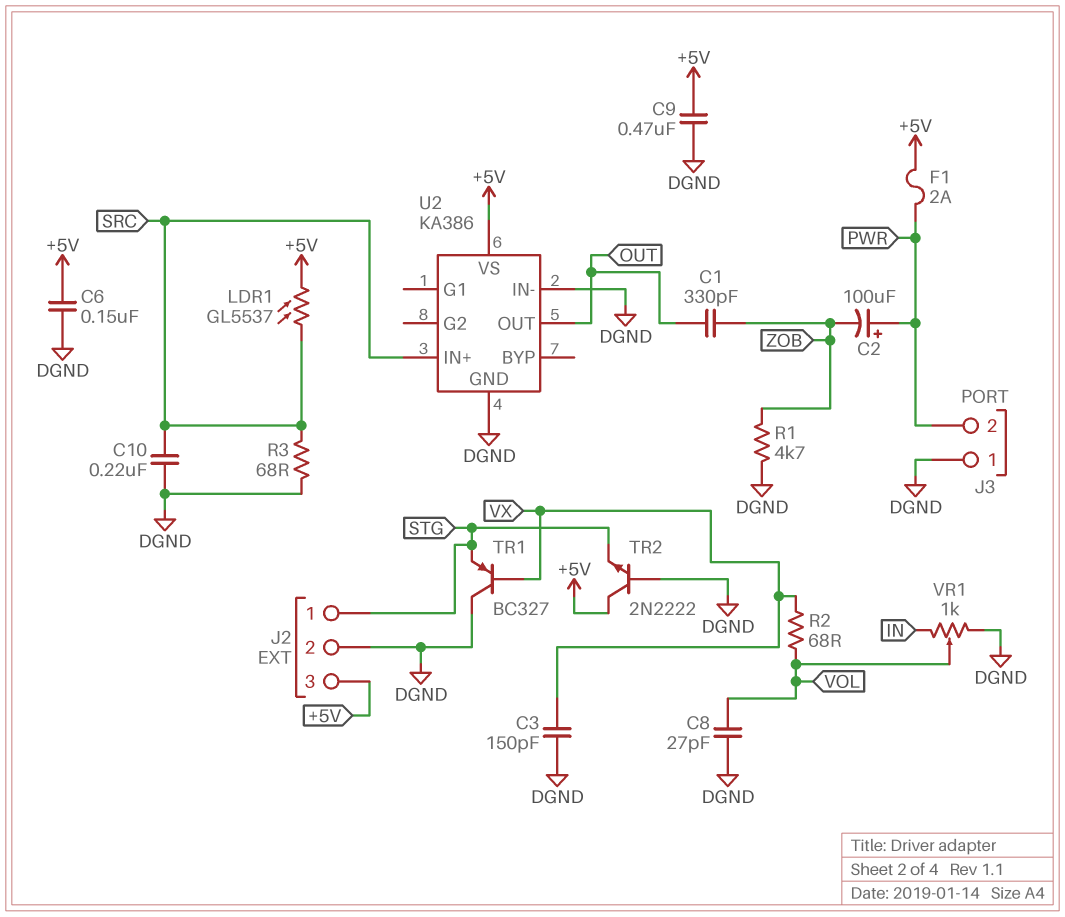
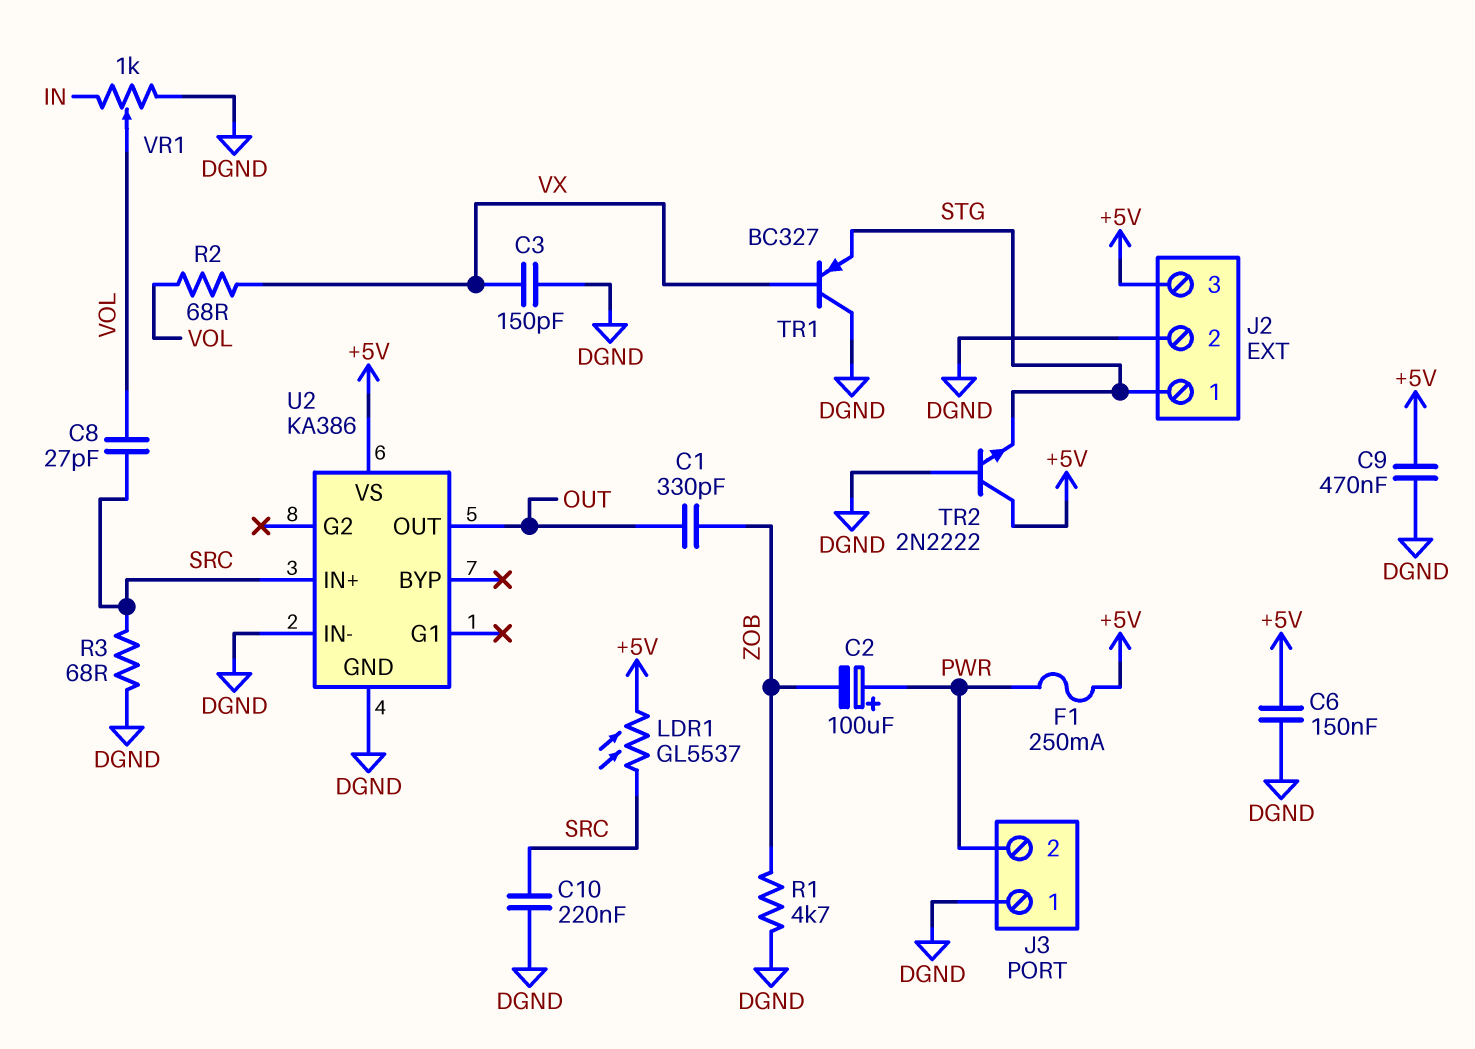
C8: 27pF (DGND, VOL) -> 27pF (SRC, VOL)
F1: 2A (+5V, PWR) -> 250mA (+5V, PWR)

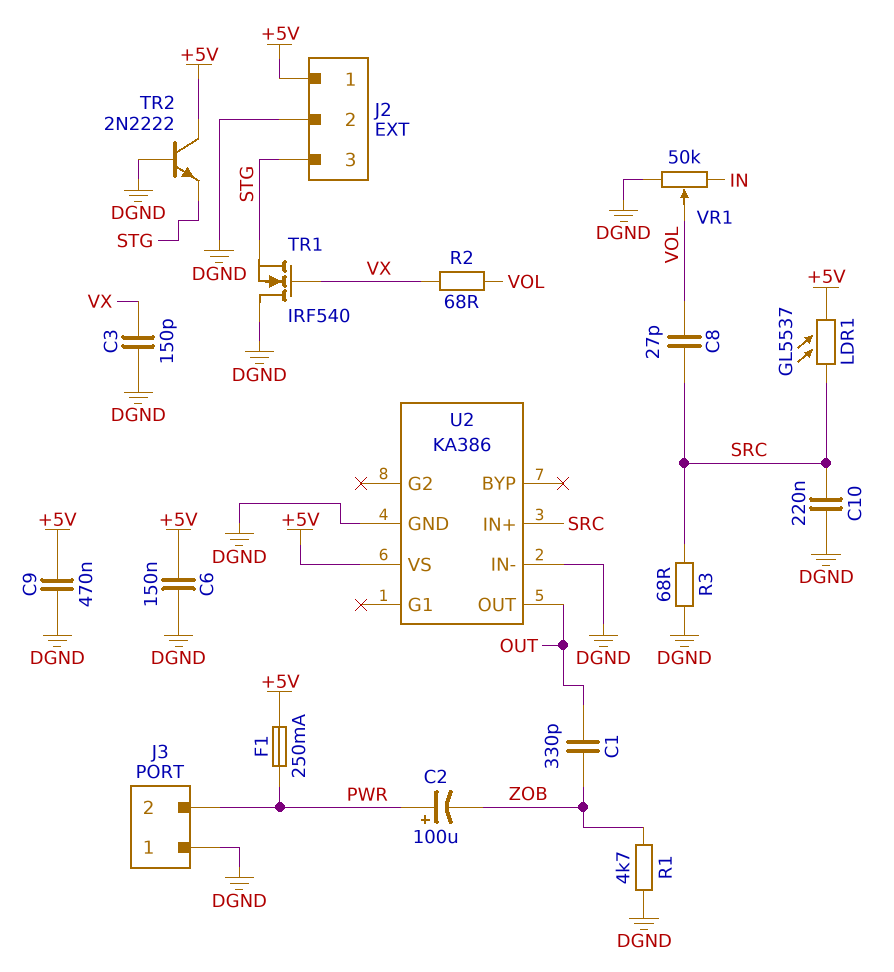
J2 pin 1: STG -> +5V
J2 pin 3: +5V -> STG
TR1: PNP BC327 (B VX, C DGND, E STG) -> NMOS IRF540 (G VX, D DGND, S STG)
VR1: 1k (DGND, IN, wiper VOL) -> 50k (DGND, IN, wiper VOL)

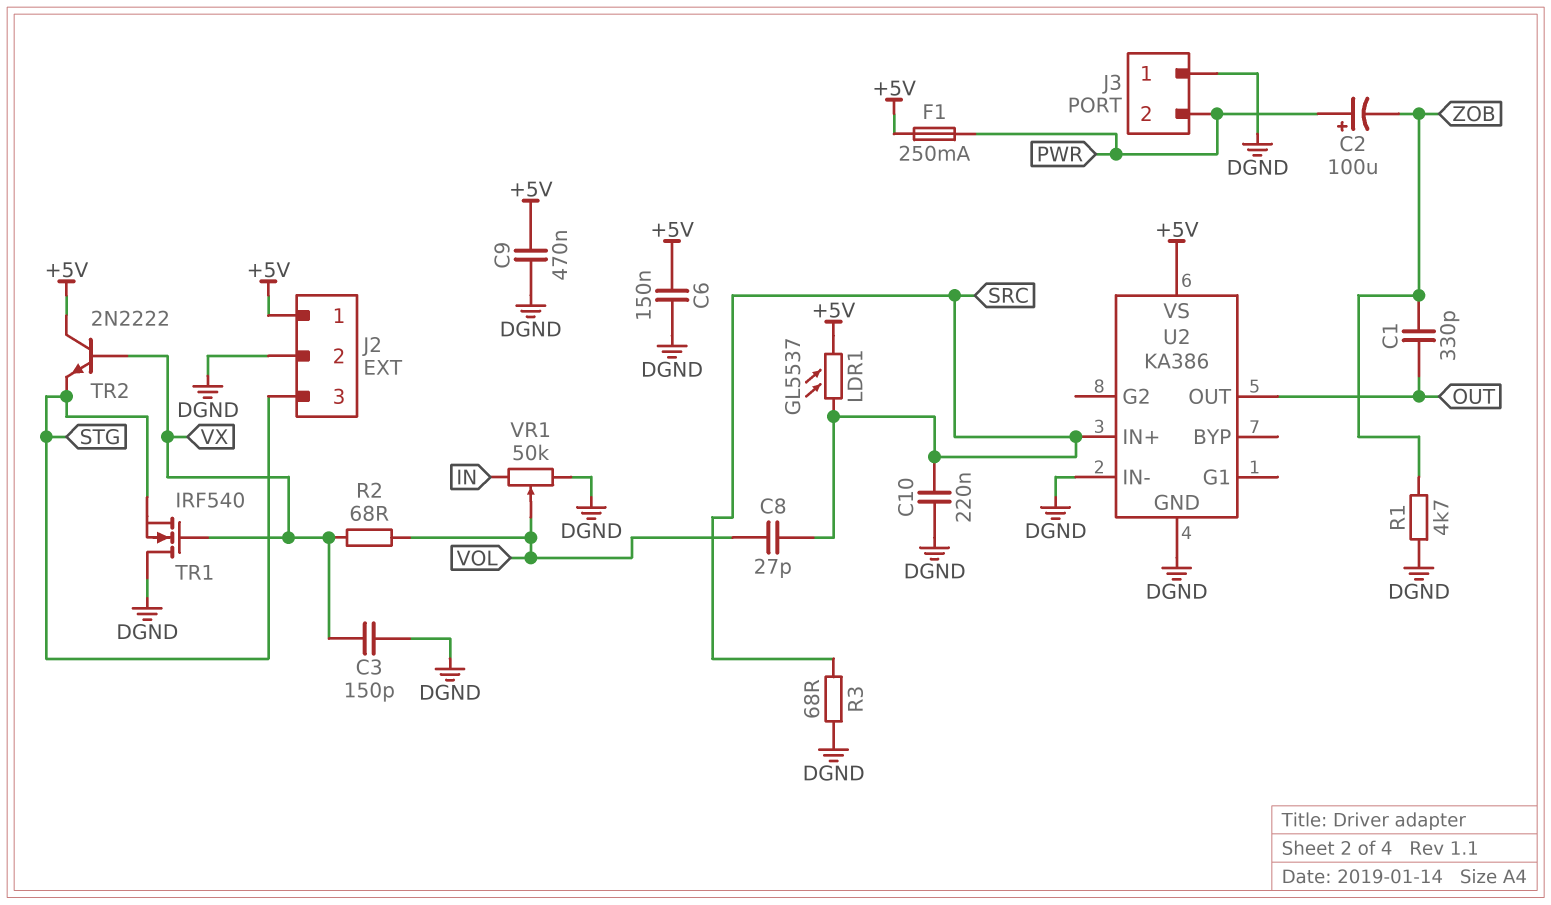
TR2: NPN 2N2222 (B DGND, C +5V, E STG) -> NPN 2N2222 (B VX, C +5V, E STG)

